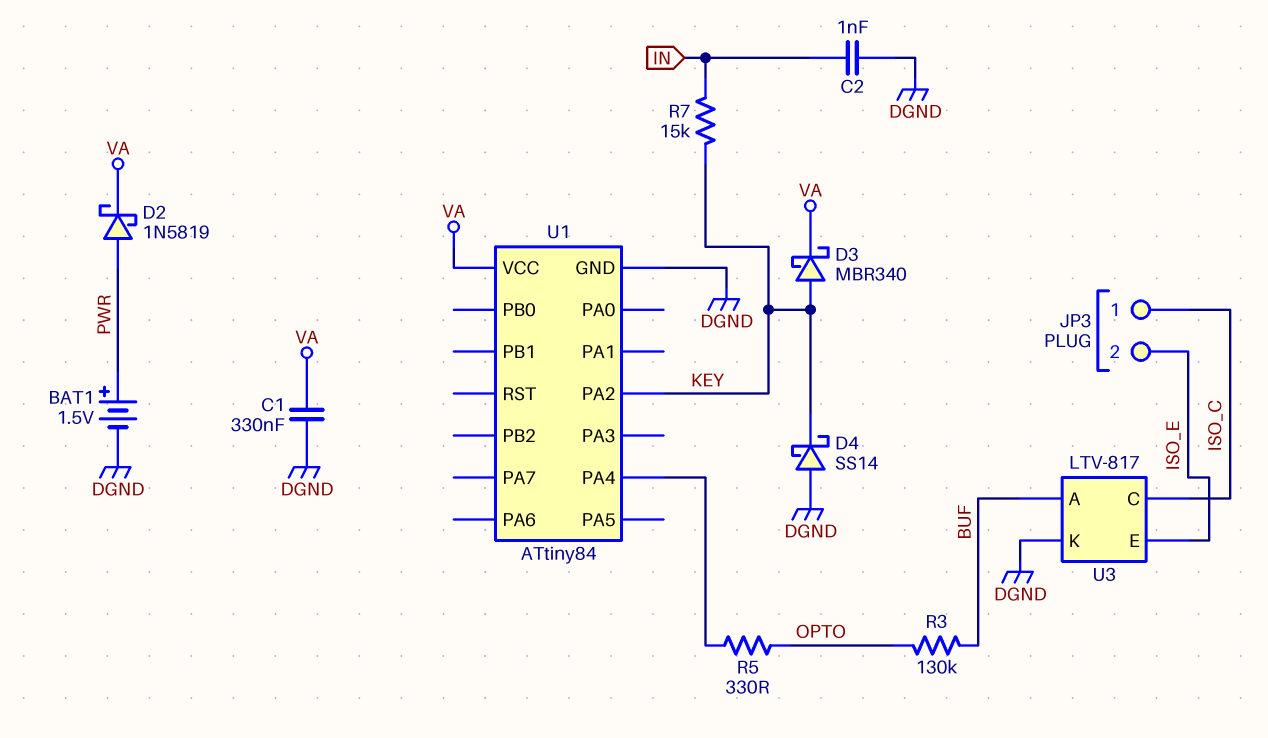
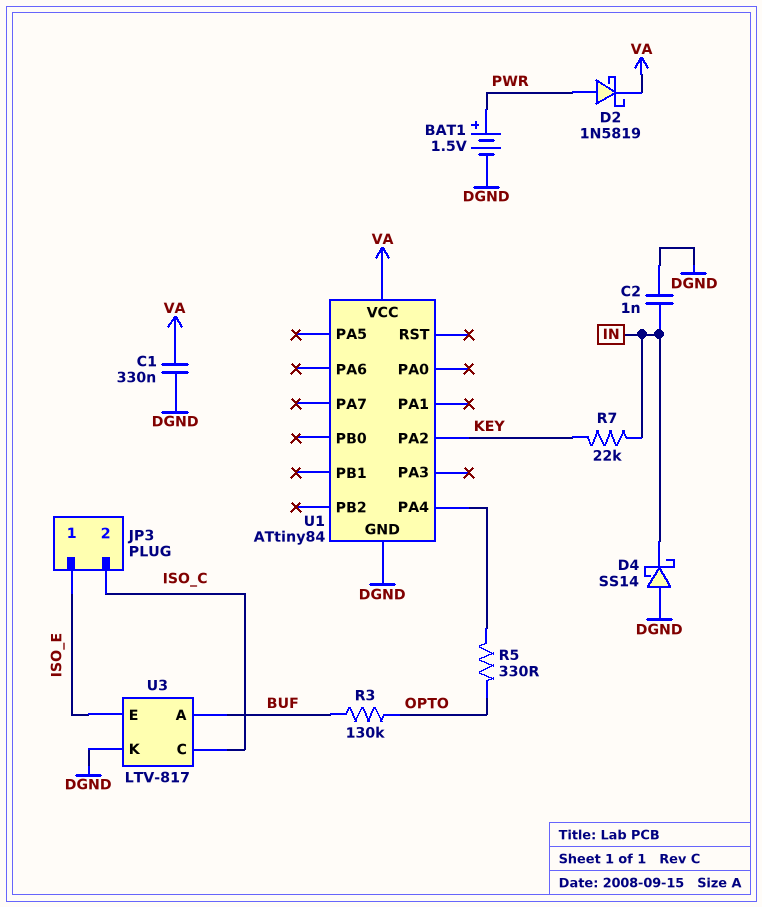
D3: schottky MBR340 (A KEY, K VA) -> none
D4: schottky SS14 (A DGND, K KEY) -> schottky SS14 (A DGND, K IN)
JP3 pin 1: ISO_C -> ISO_E
JP3 pin 2: ISO_E -> ISO_C
R7: 15k (IN, KEY) -> 22k (IN, KEY)

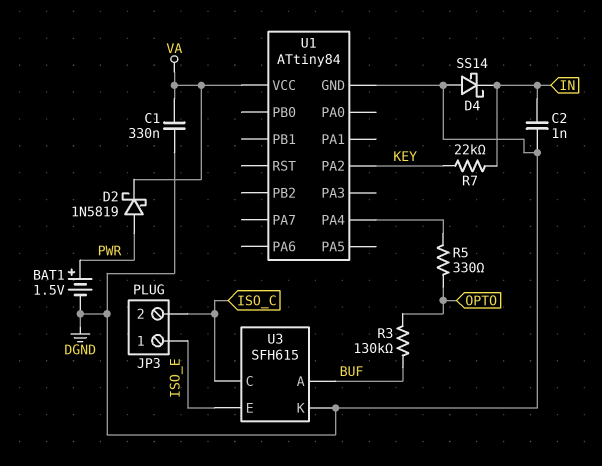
U3: LTV-817 -> SFH615

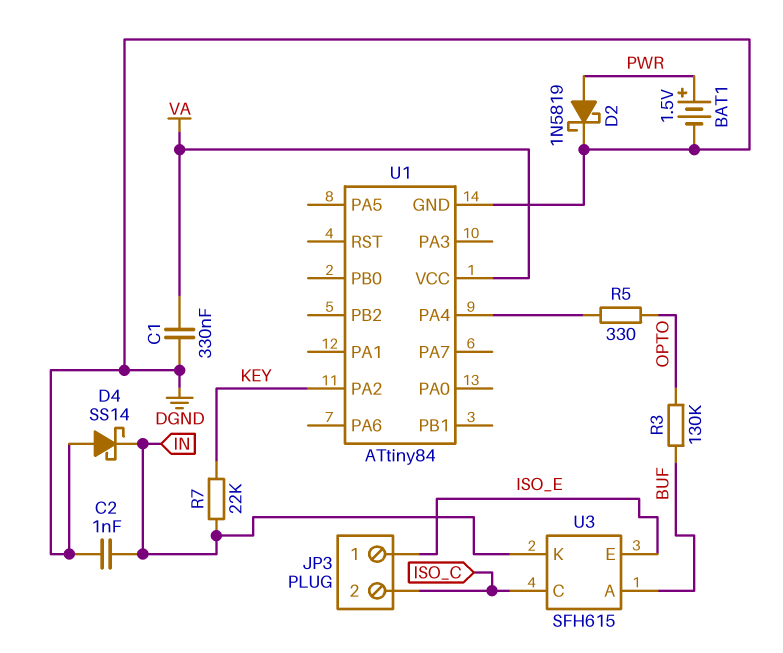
D2: schottky 1N5819 (A PWR, K VA) -> schottky 1N5819 (A PWR, K DGND)
U3 pin K: DGND -> IN

